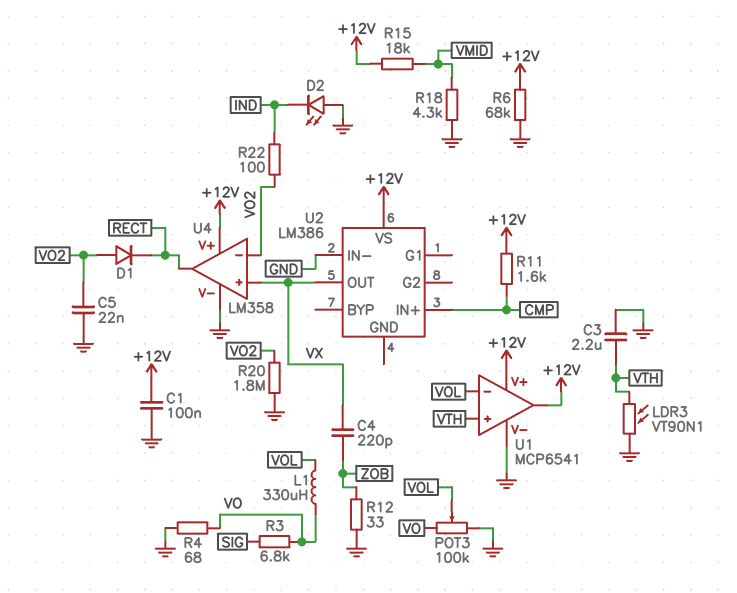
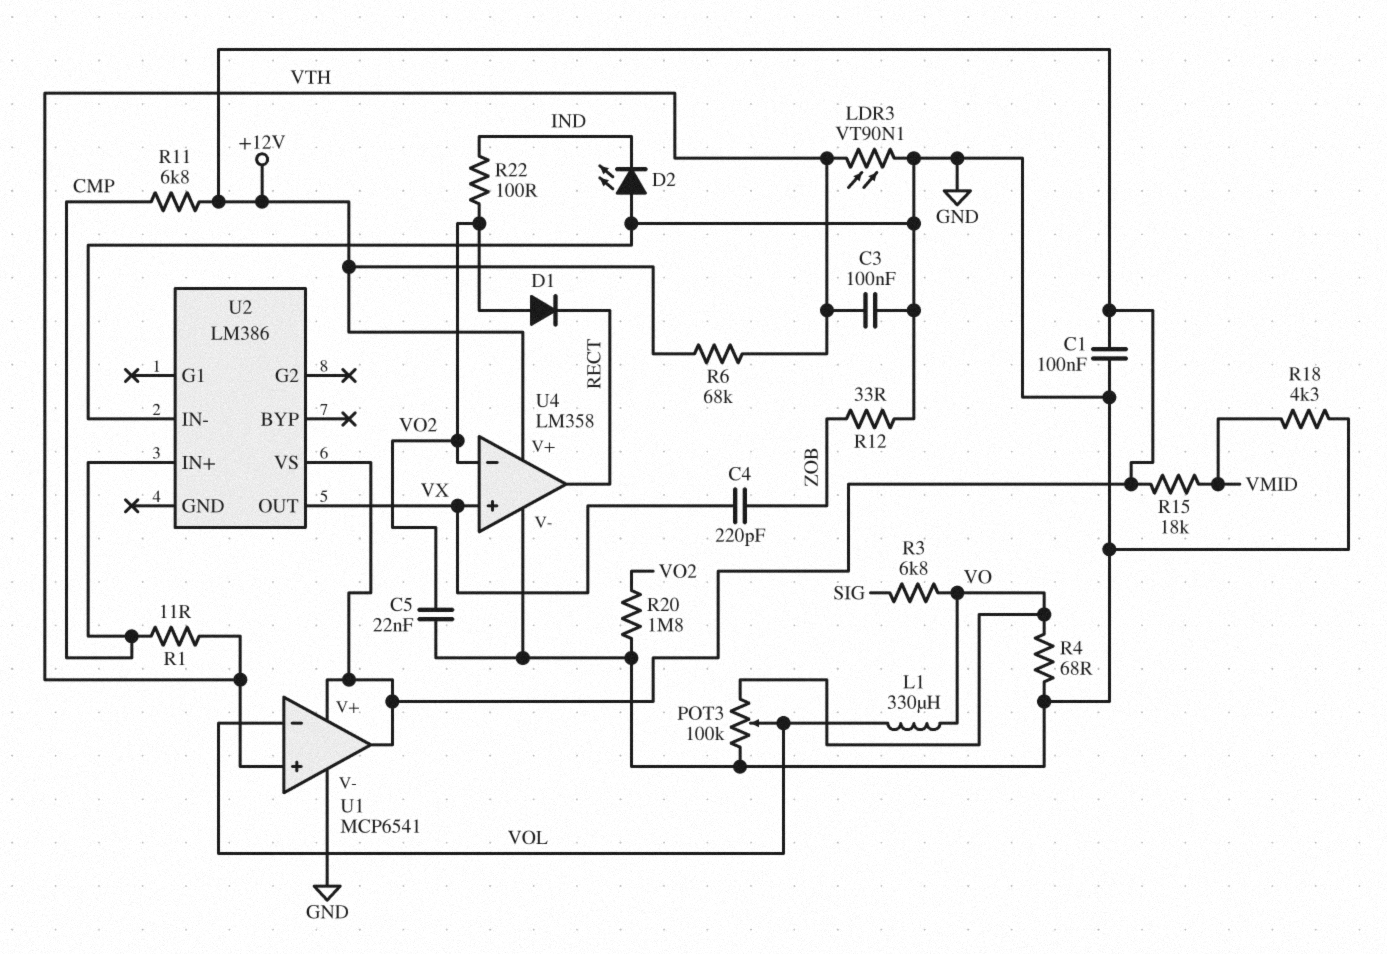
C3: 2.2uF (GND, VTH) -> 100nF (GND, VTH)
R1: none -> 11 (CMP, VTH)
R6: 68k (+12V, GND) -> 68k (+12V, VTH)
R11: 1.6k (+12V, CMP) -> 6.8k (+12V, CMP)

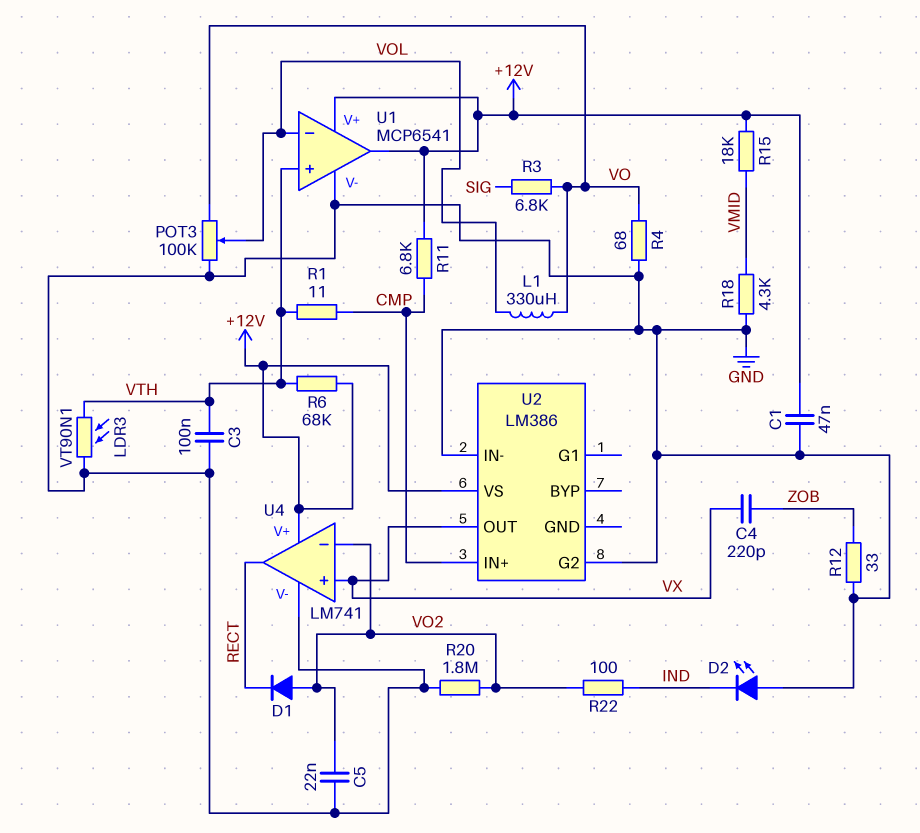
C1: 100nF (+12V, GND) -> 47nF (+12V, GND)
U2 pin G2: none -> GND
U4: LM358 -> LM741

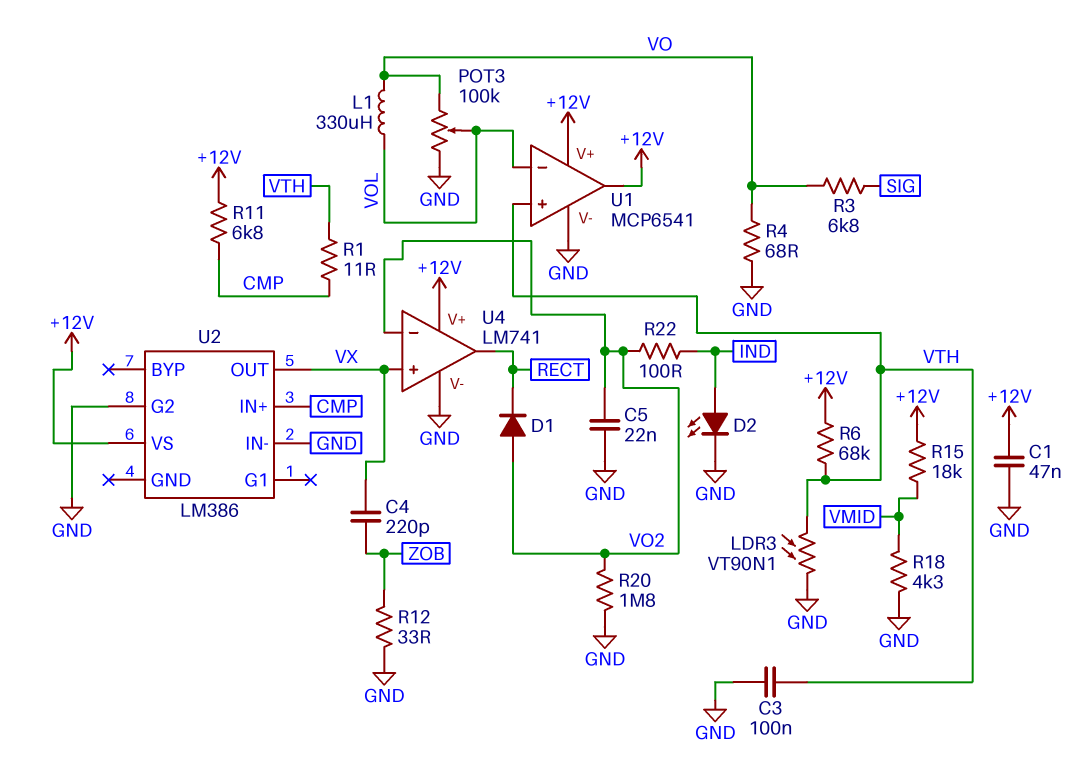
D2: LED (A GND, K IND) -> LED (A IND, K GND)

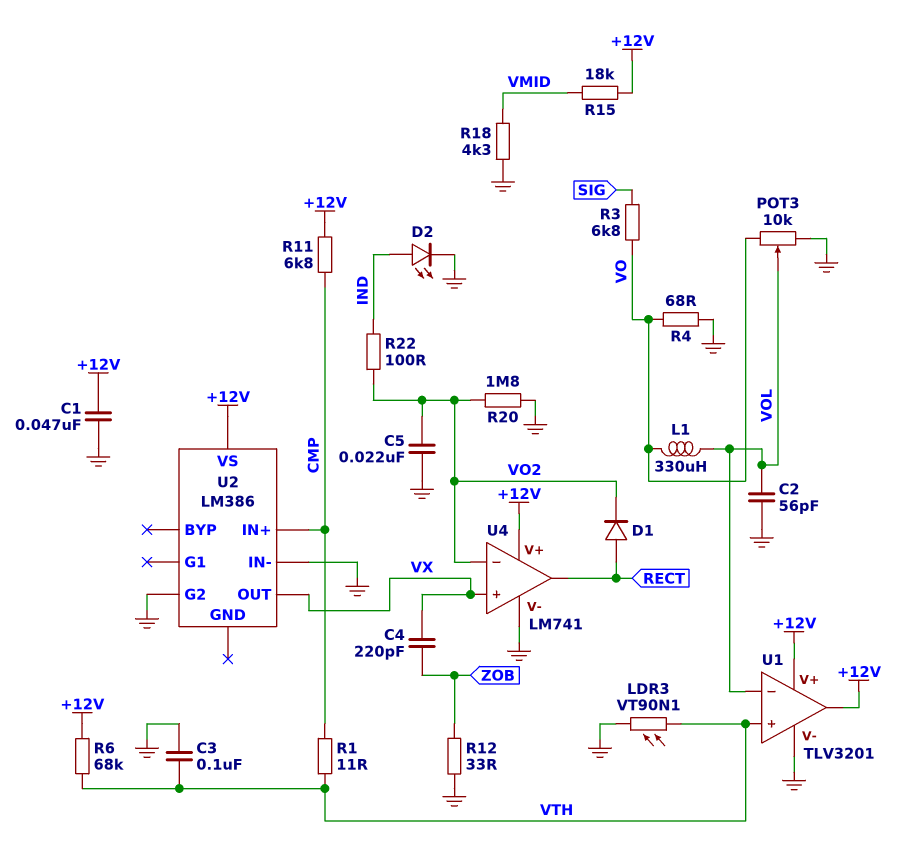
C2: none -> 56pF (GND, VOL)
D1: diode (A VO2, K RECT) -> diode (A RECT, K VO2)
POT3: 100k (GND, VO, wiper VOL) -> 10k (GND, VO, wiper VOL)
U1: MCP6541 -> TLV3201

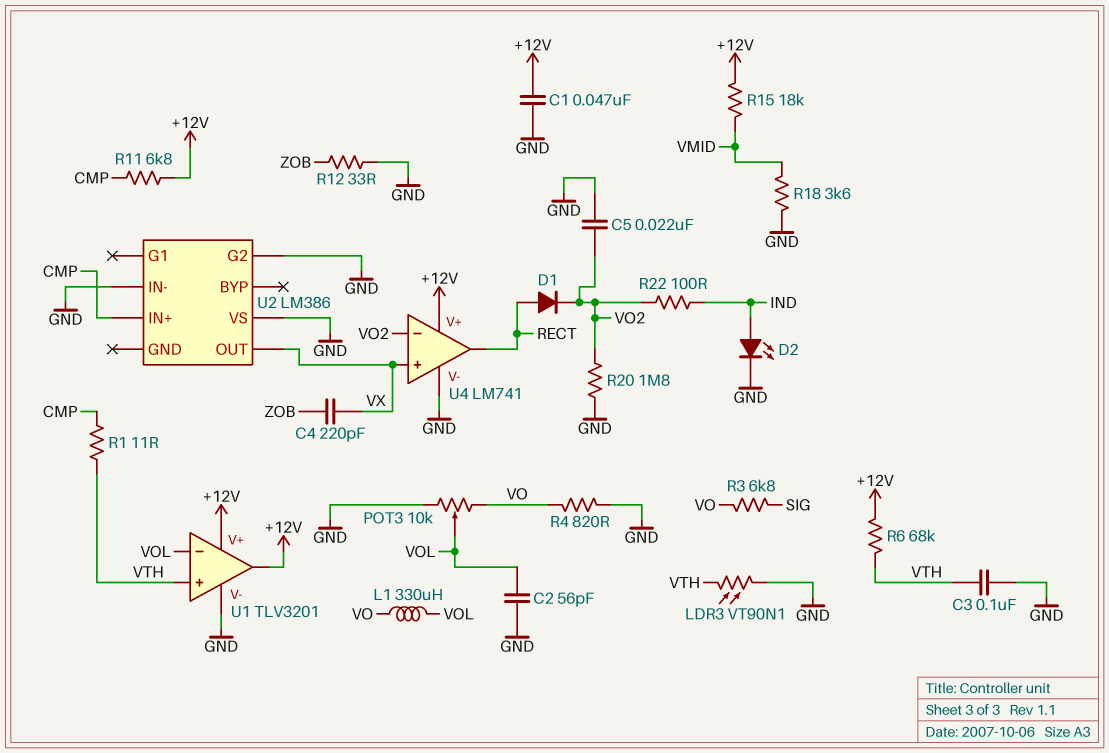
R4: 68 (GND, VO) -> 820 (GND, VO)
R18: 4.3k (GND, VMID) -> 3.6k (GND, VMID)
U2 pin VS: +12V -> GND

